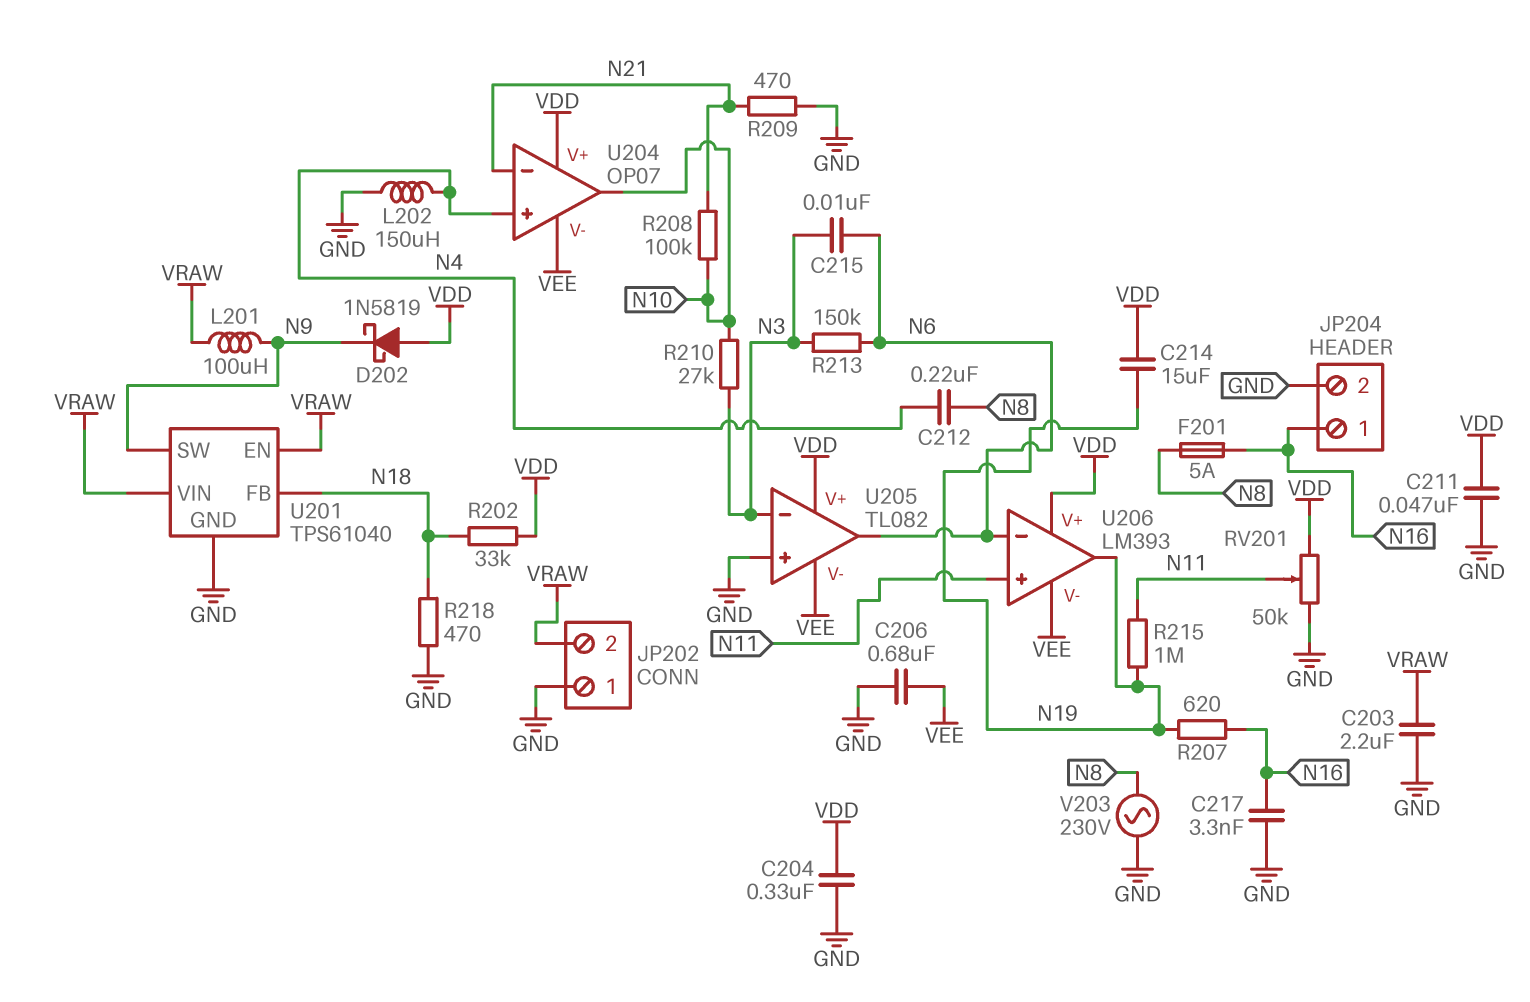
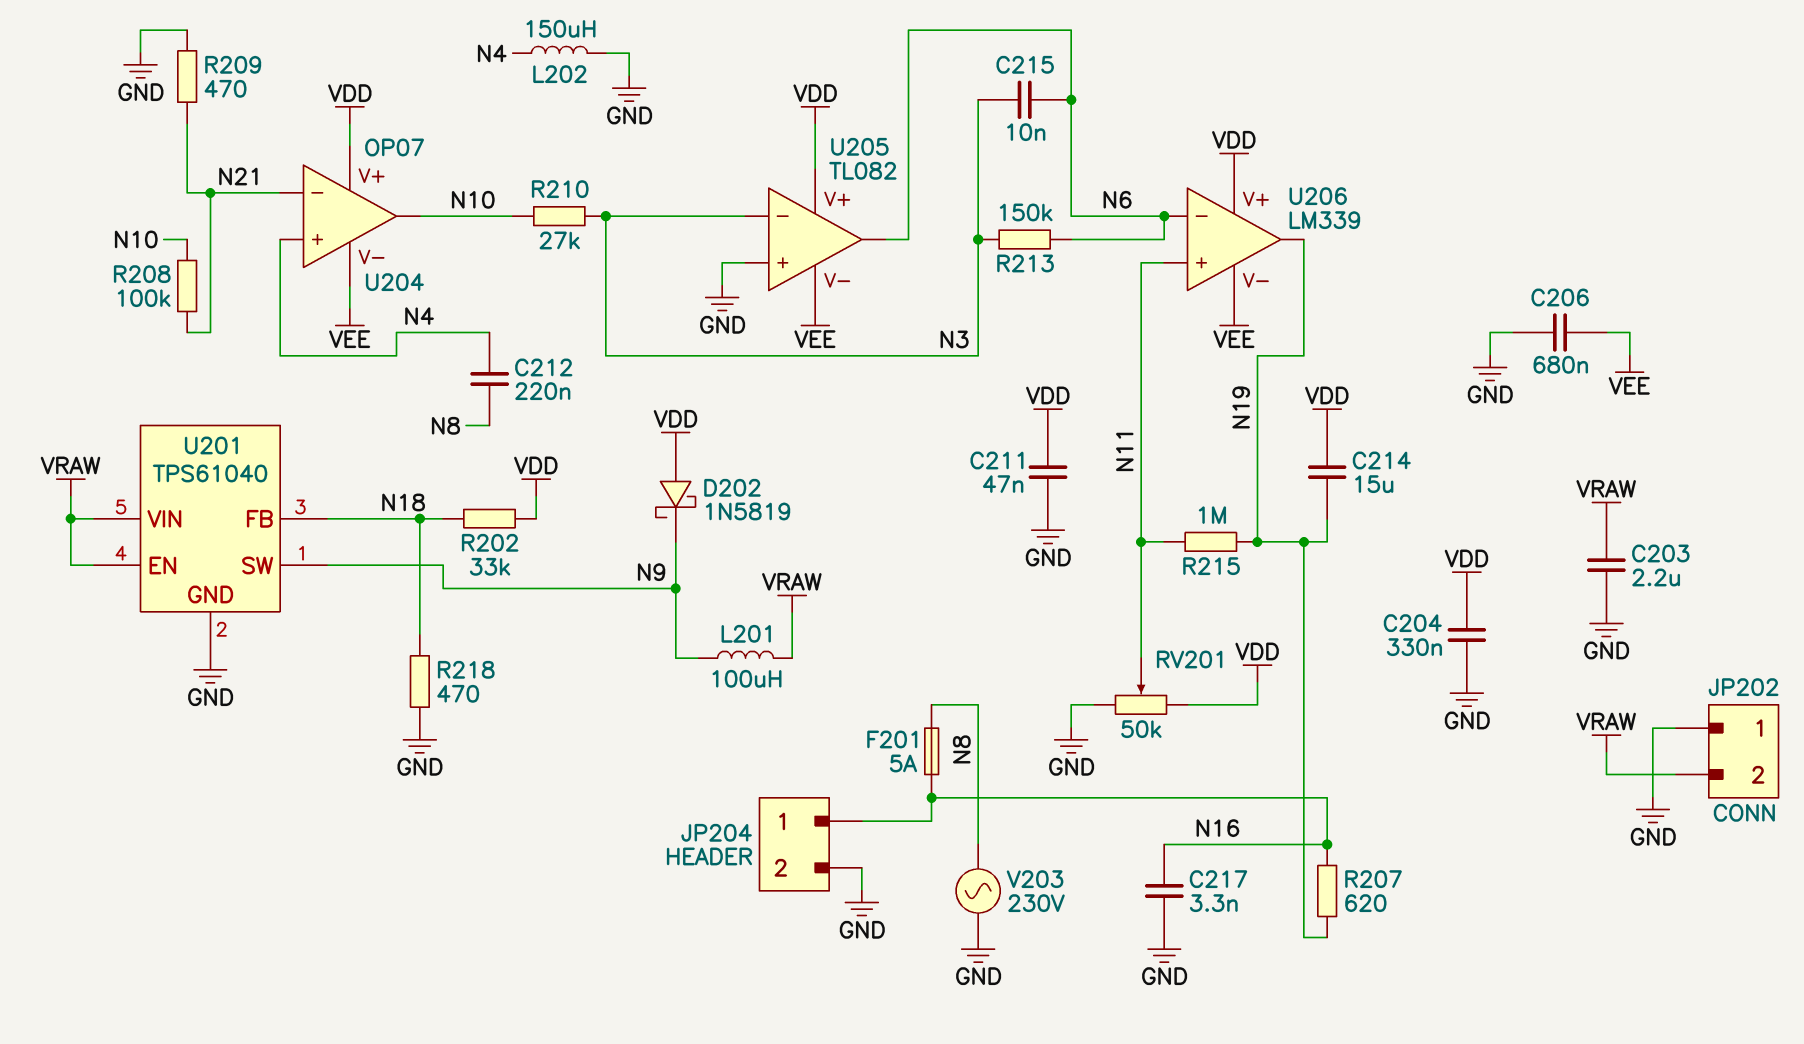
U206: LM393 -> LM339

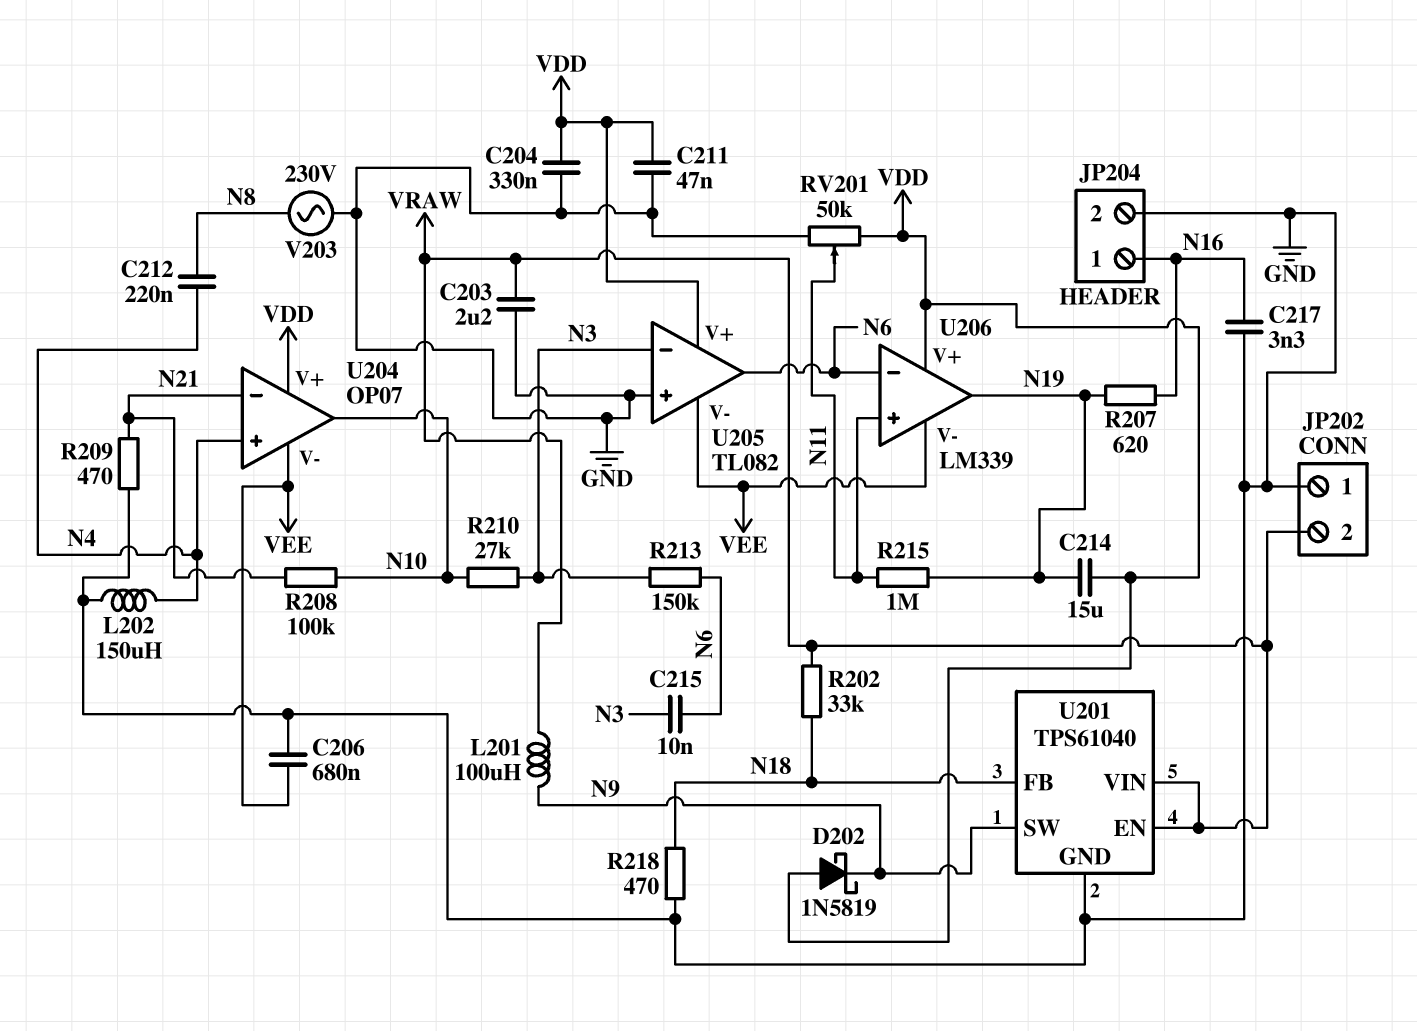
F201: 5A (N8, N16) -> none
R202: 33k (N18, VDD) -> 33k (N18, VRAW)

